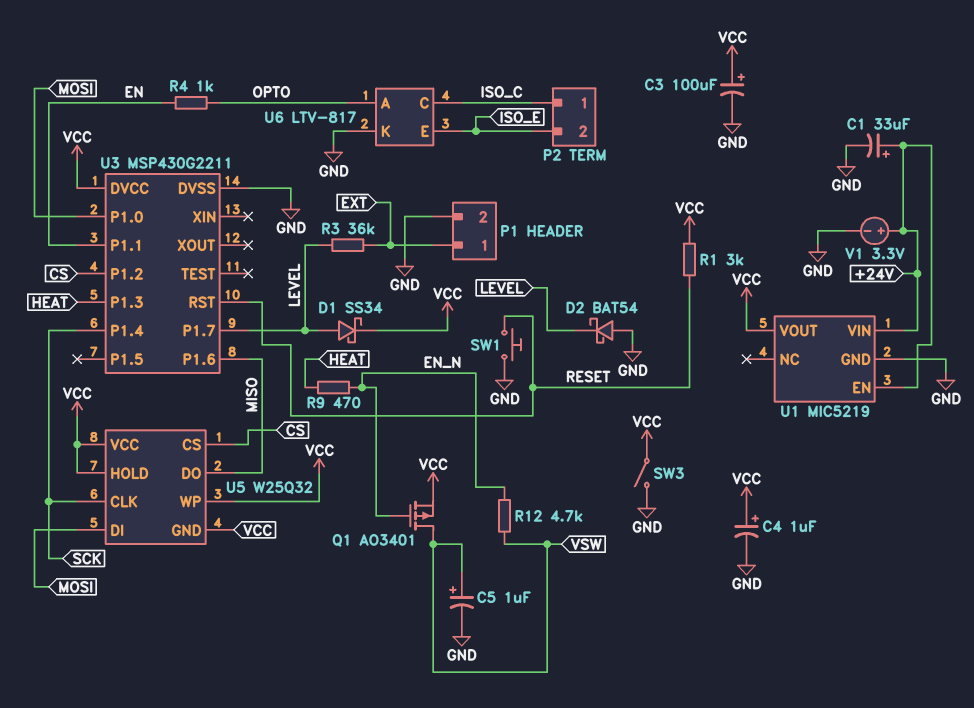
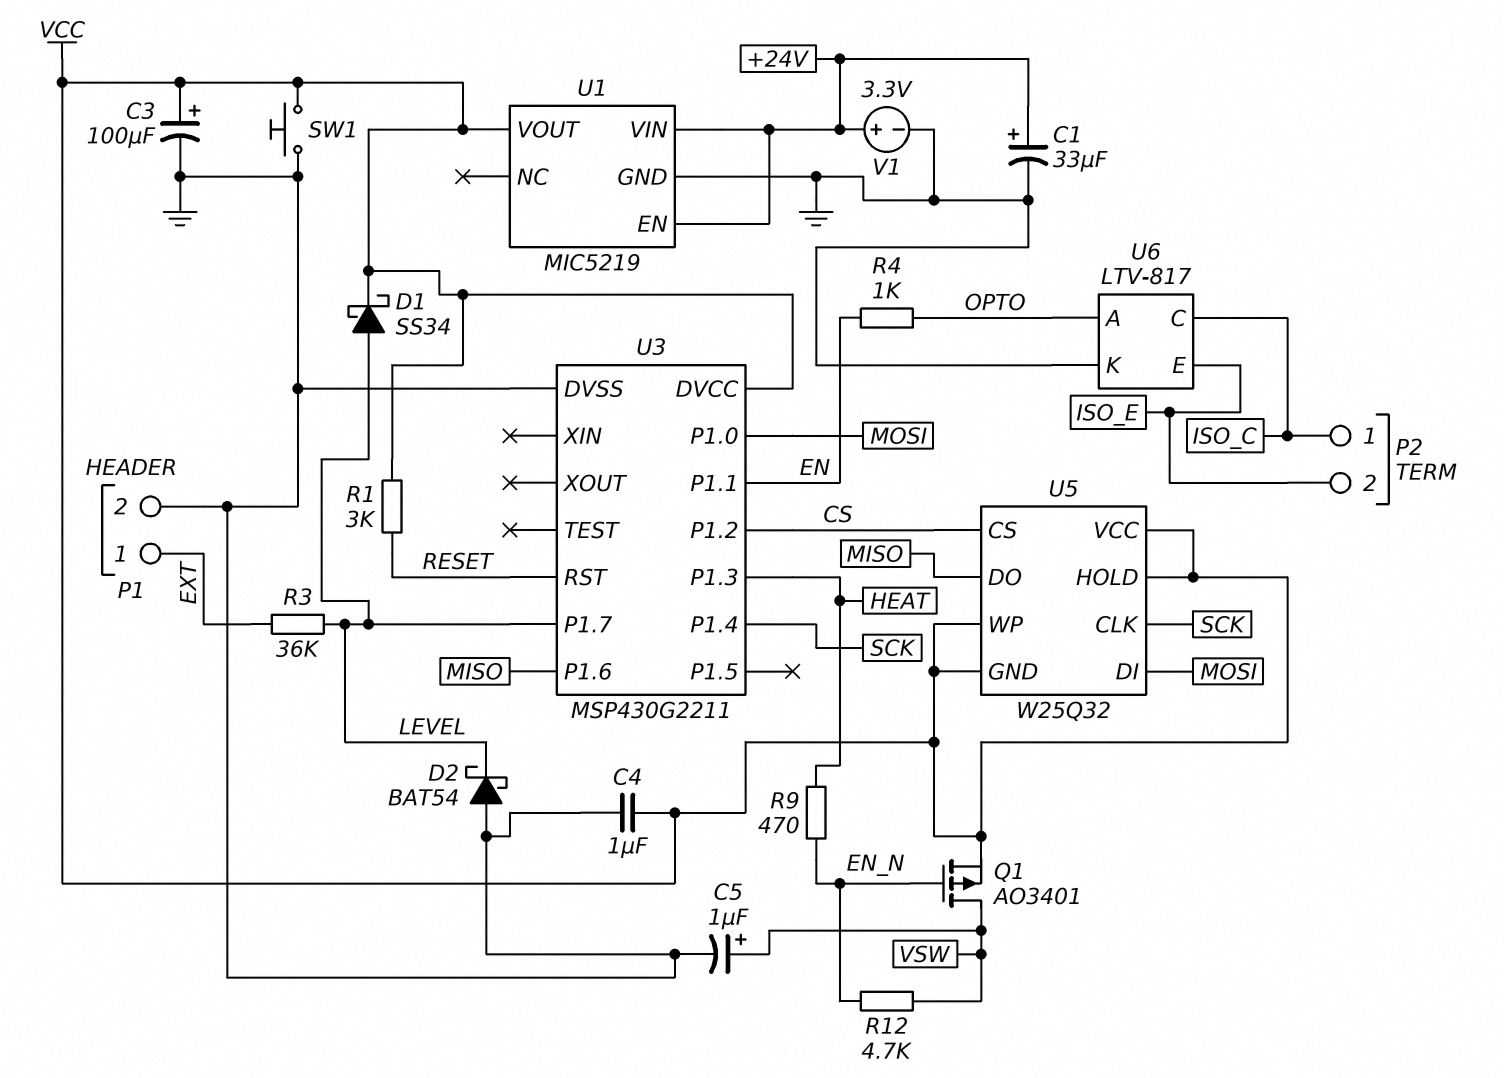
C4: 1uF (plus VCC, minus GND) -> 1uF (GND, VCC)
SW1: button (GND, RESET) -> button (GND, VCC)
SW3: switch (GND, VCC) -> none

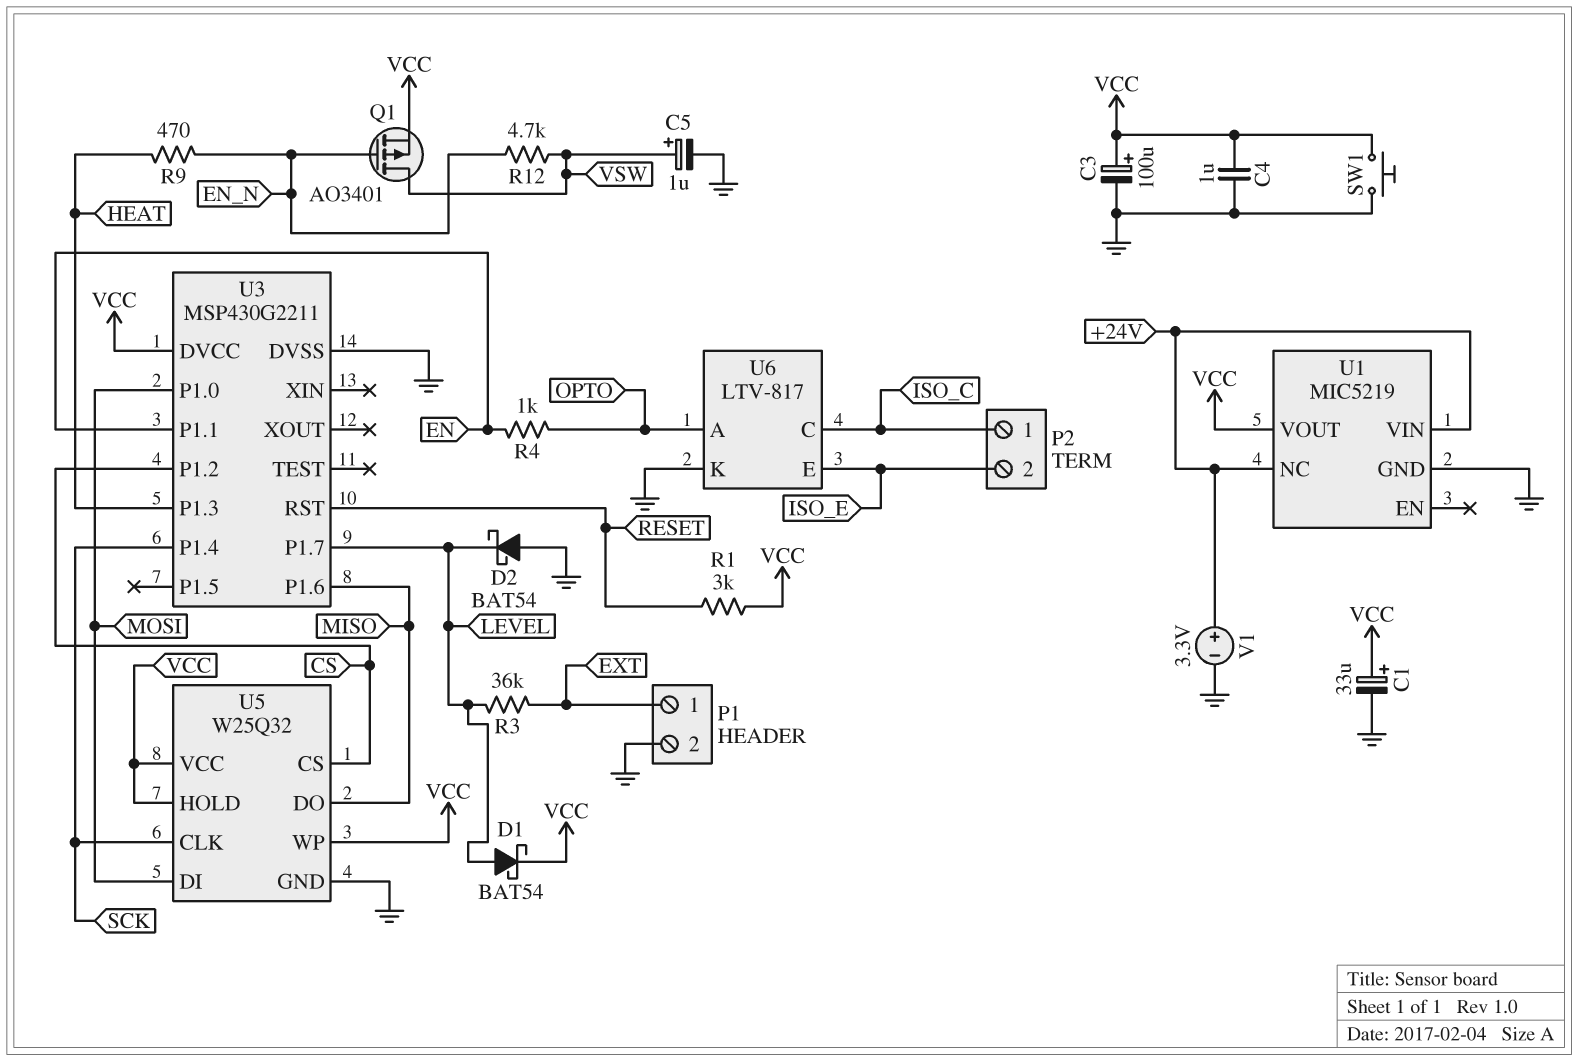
C1: 33uF (plus +24V, minus GND) -> 33uF (plus VCC, minus GND)
D1: schottky SS34 (A LEVEL, K VCC) -> schottky BAT54 (A LEVEL, K VCC)
U1 pin EN: +24V -> none
U1 pin NC: none -> +24V
U5 pin GND: VCC -> GND

